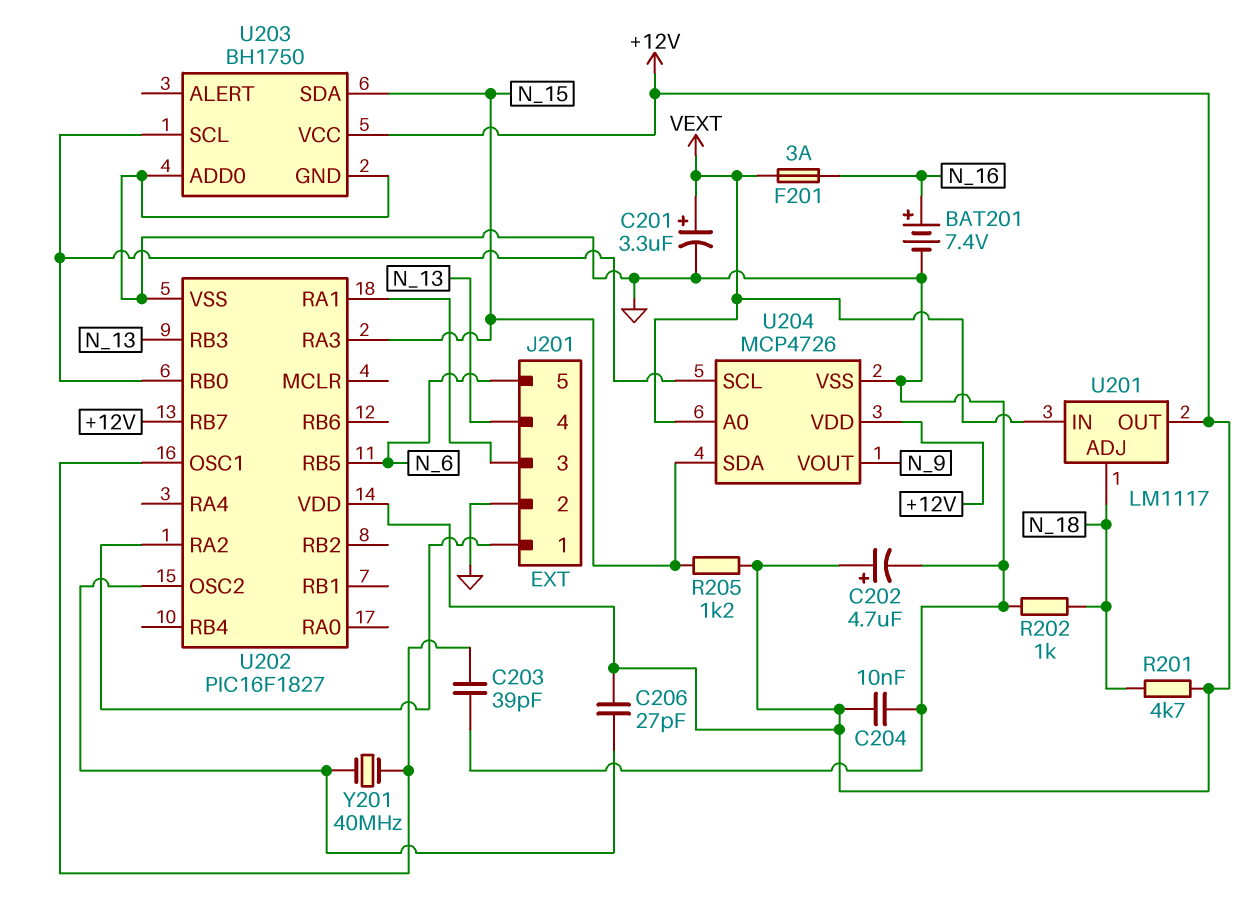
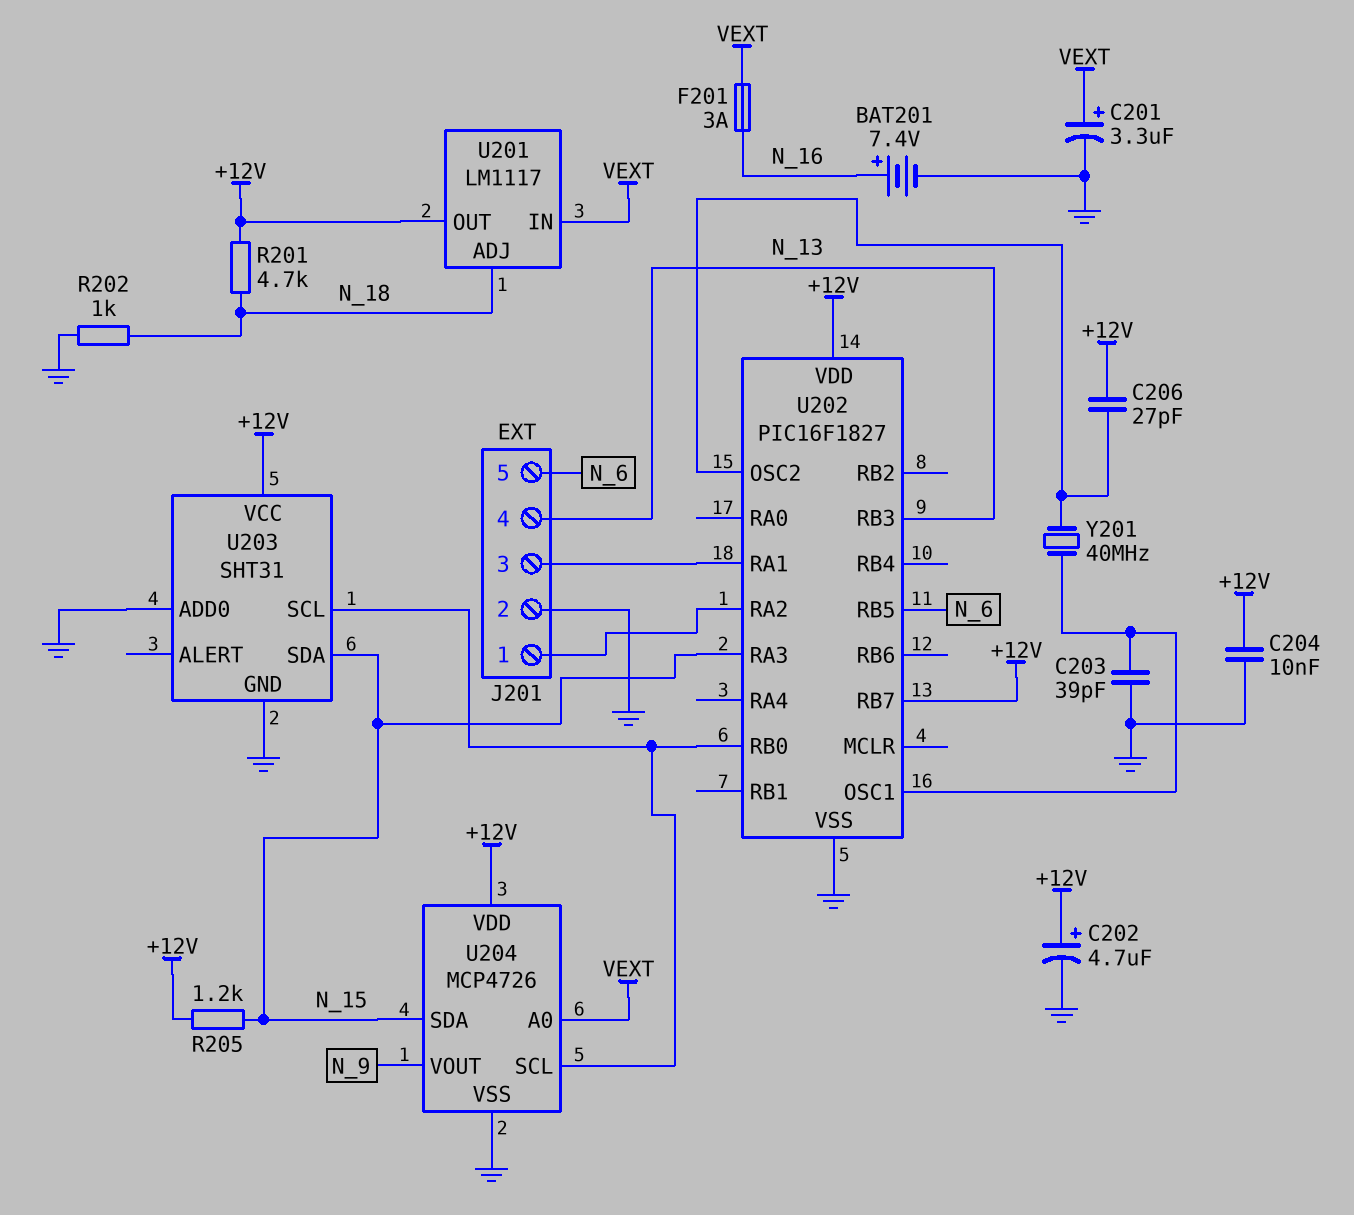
U203: BH1750 -> SHT31

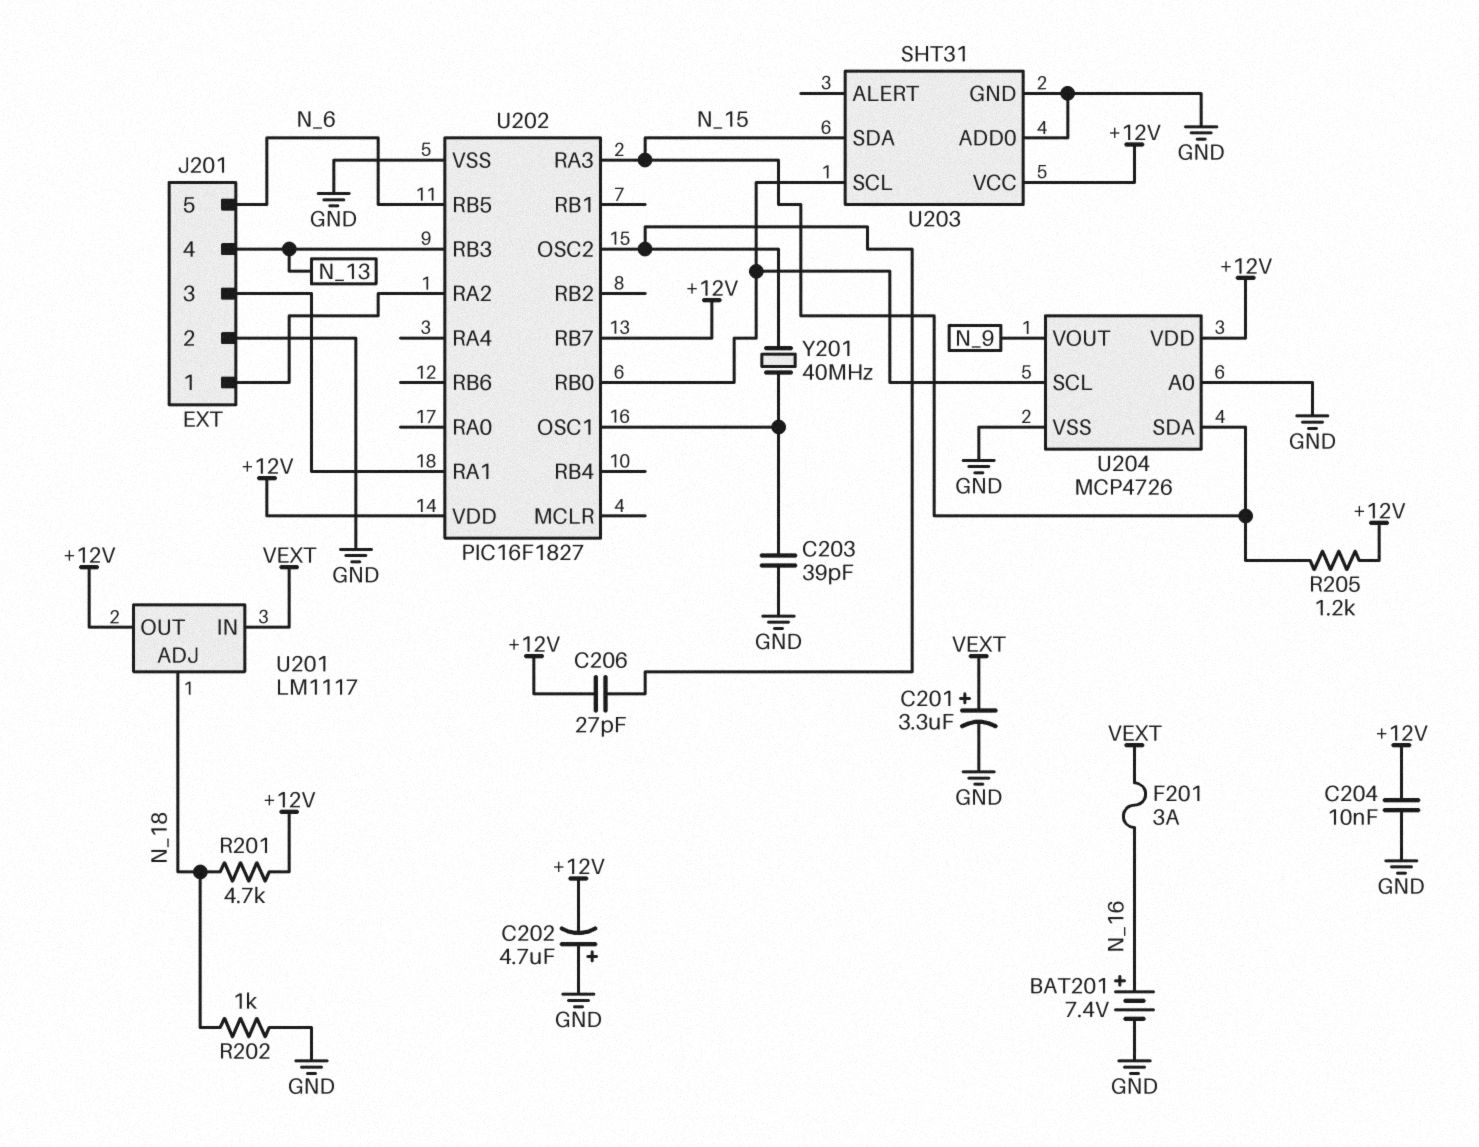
C202: 4.7uF (plus +12V, minus GND) -> 4.7uF (plus GND, minus +12V)
U204 pin A0: VEXT -> GND

